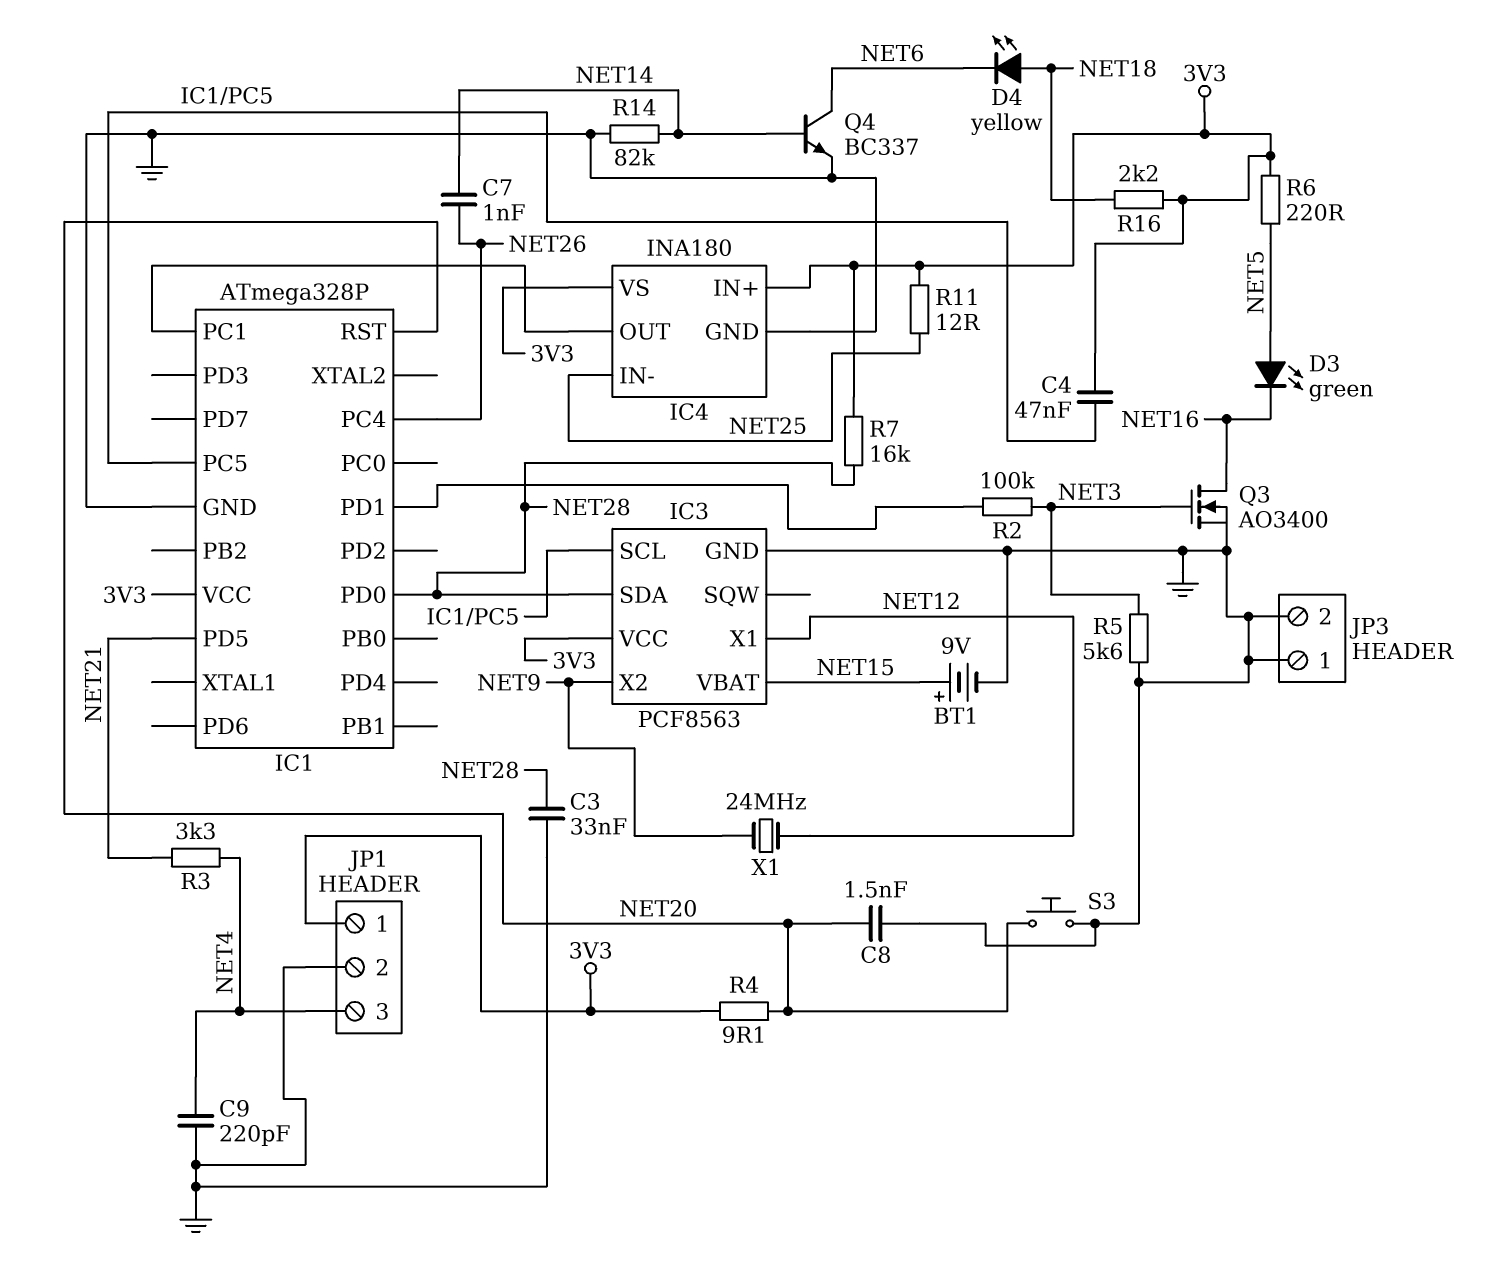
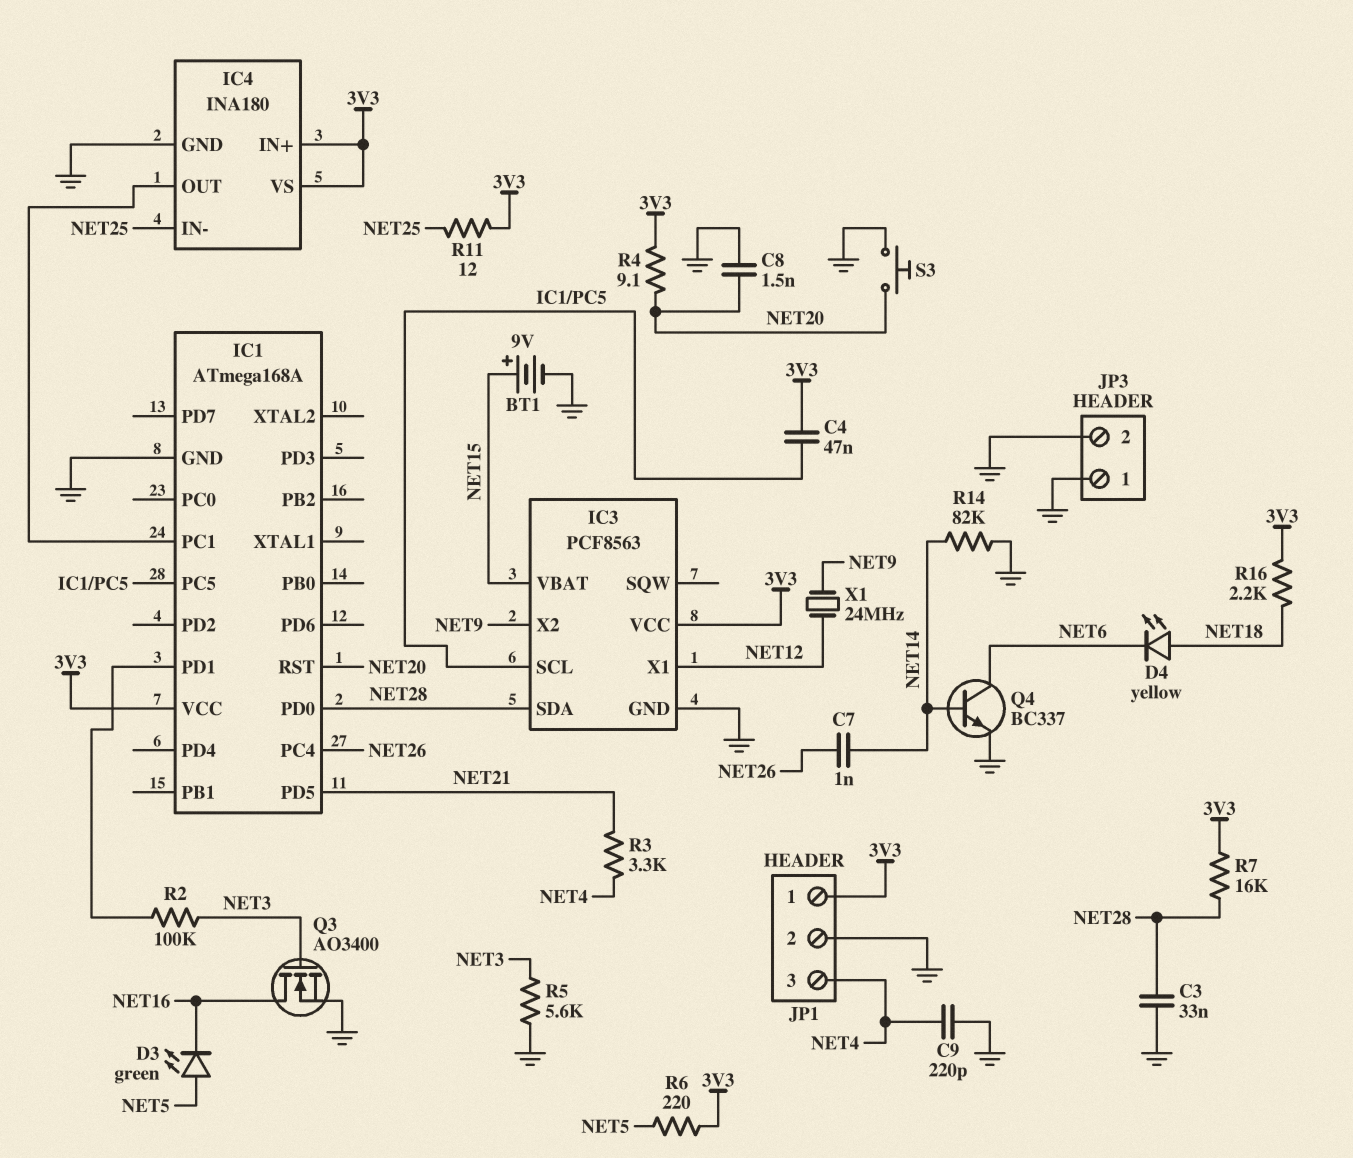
IC1: ATmega328P -> ATmega168A

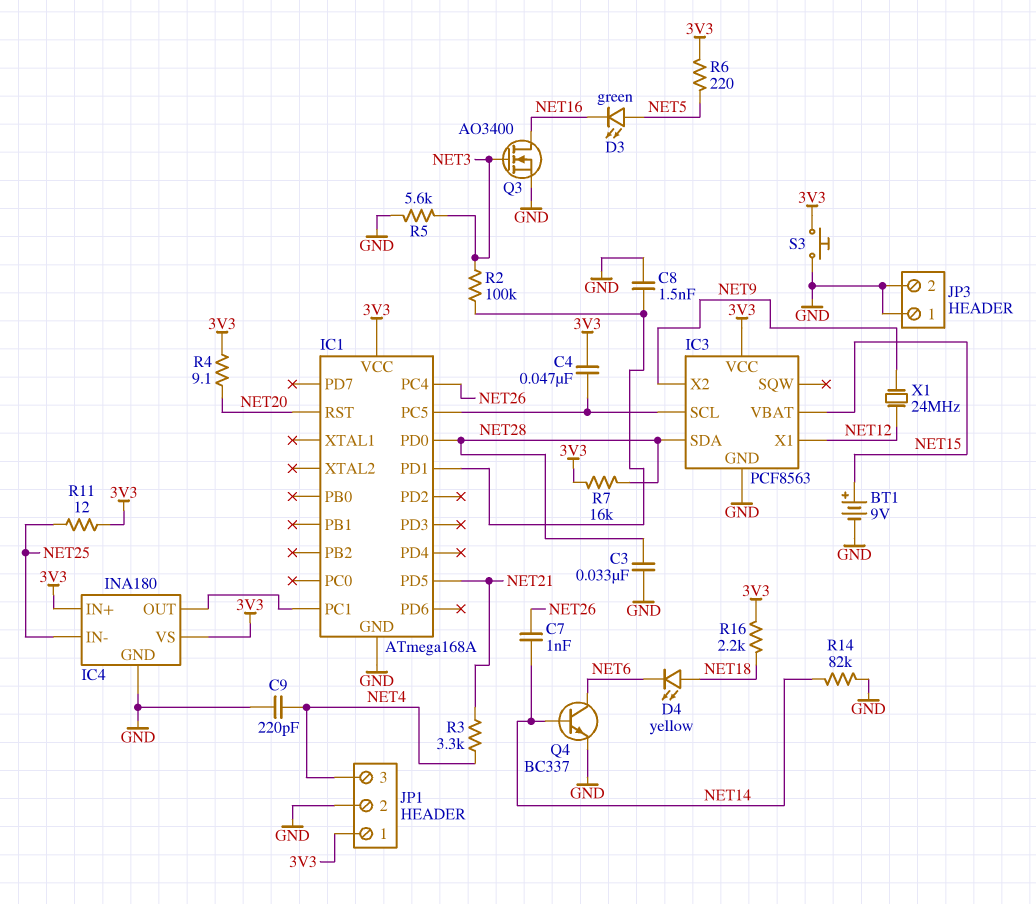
C8: 1.5nF (GND, NET20) -> 1.5nF (GND, IC1/PD1)
S3: button (GND, NET20) -> button (3V3, GND)

